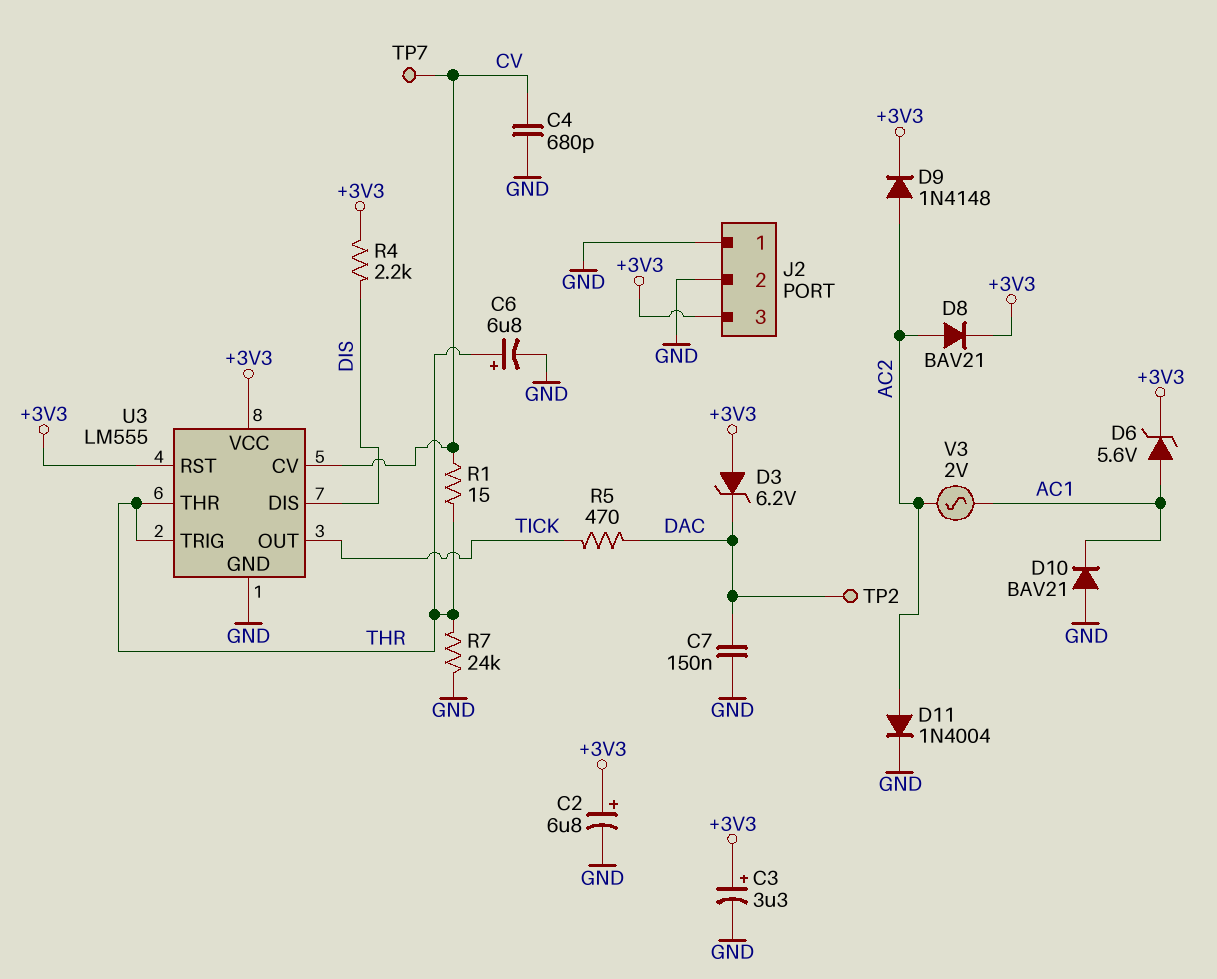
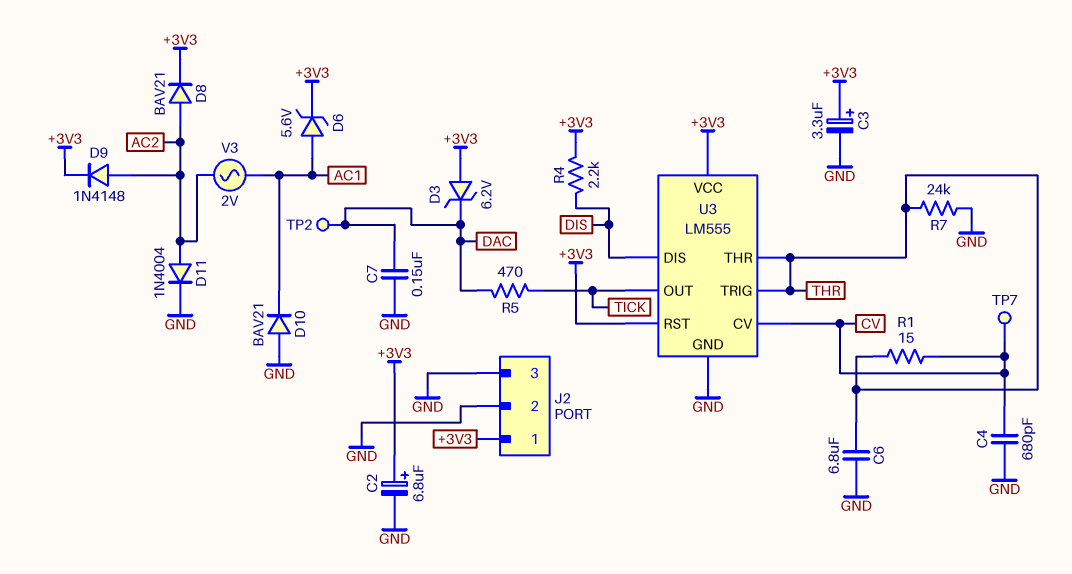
C6: 6.8uF (plus THR, minus GND) -> 6.8uF (GND, THR)
J2 pin 1: GND -> +3V3
J2 pin 3: +3V3 -> GND

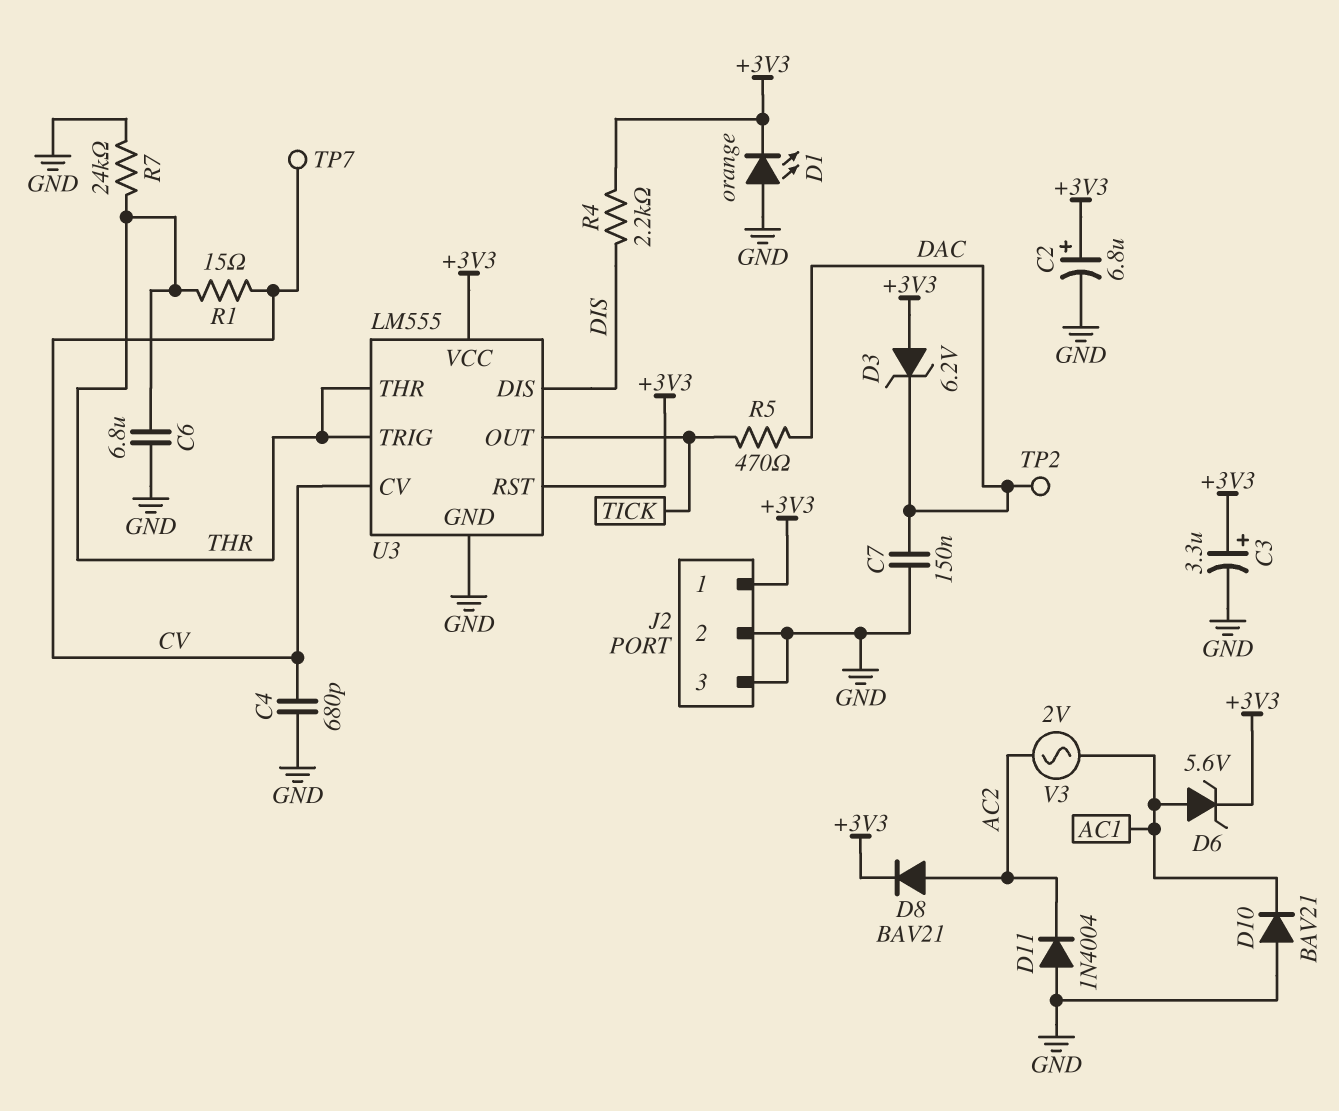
D1: none -> LED orange (A GND, K +3V3)
D9: diode 1N4148 (A AC2, K +3V3) -> none
D11: diode 1N4004 (A AC2, K GND) -> diode 1N4004 (A GND, K AC2)

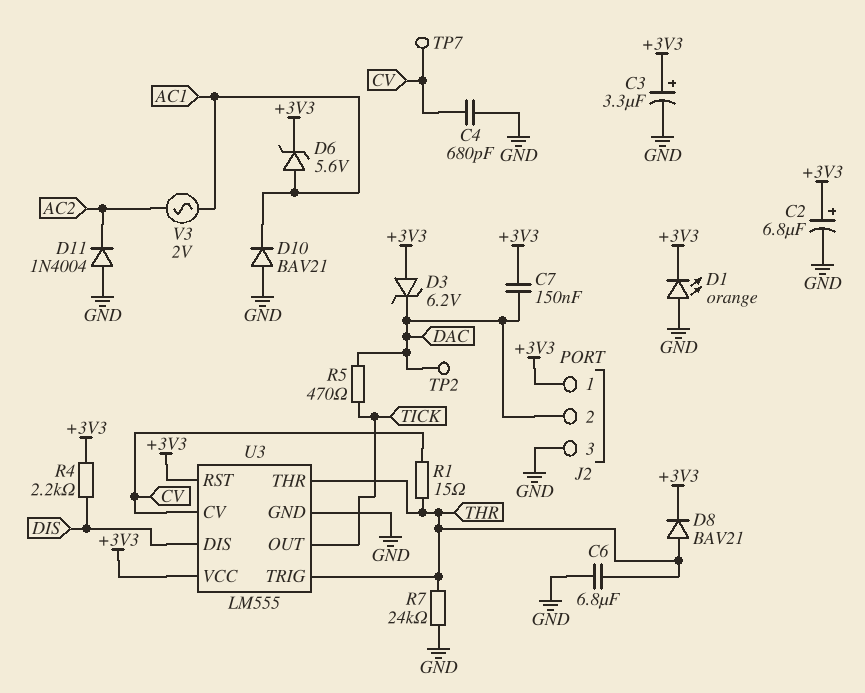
C7: 150nF (DAC, GND) -> 150nF (+3V3, DAC)
D8: diode BAV21 (A AC2, K +3V3) -> diode BAV21 (A THR, K +3V3)
J2 pin 2: GND -> DAC

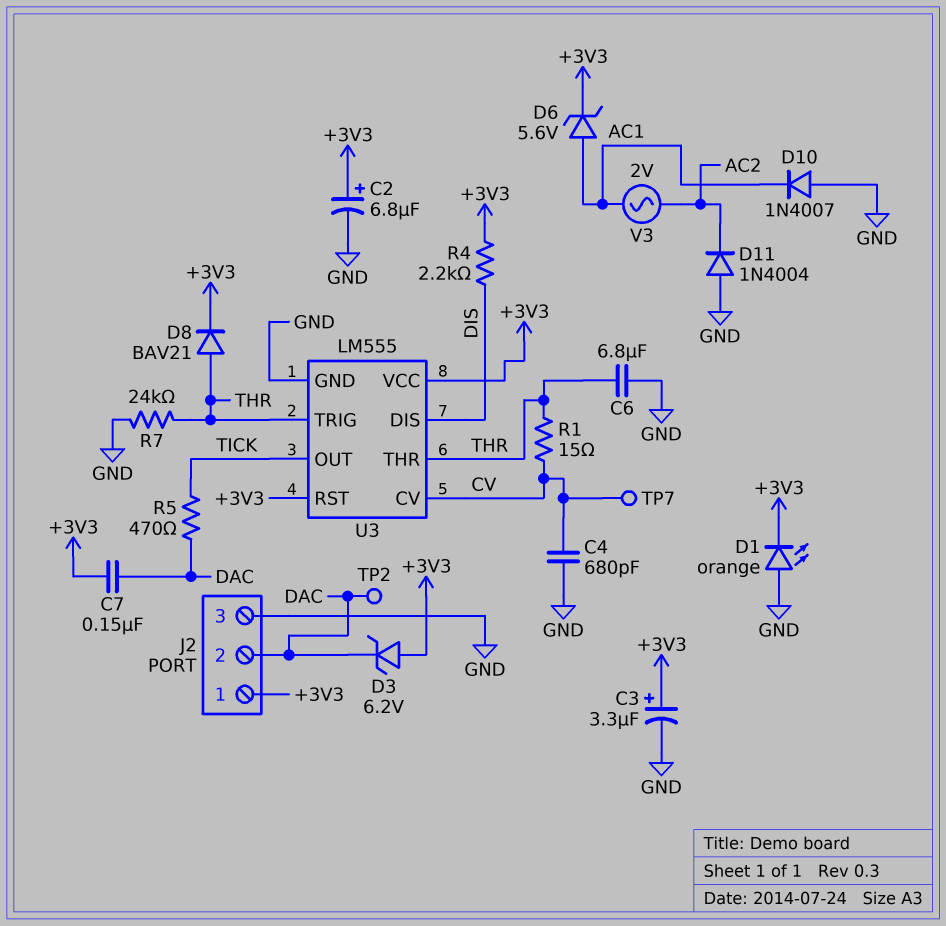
D10: diode BAV21 (A GND, K AC1) -> diode 1N4007 (A GND, K AC1)

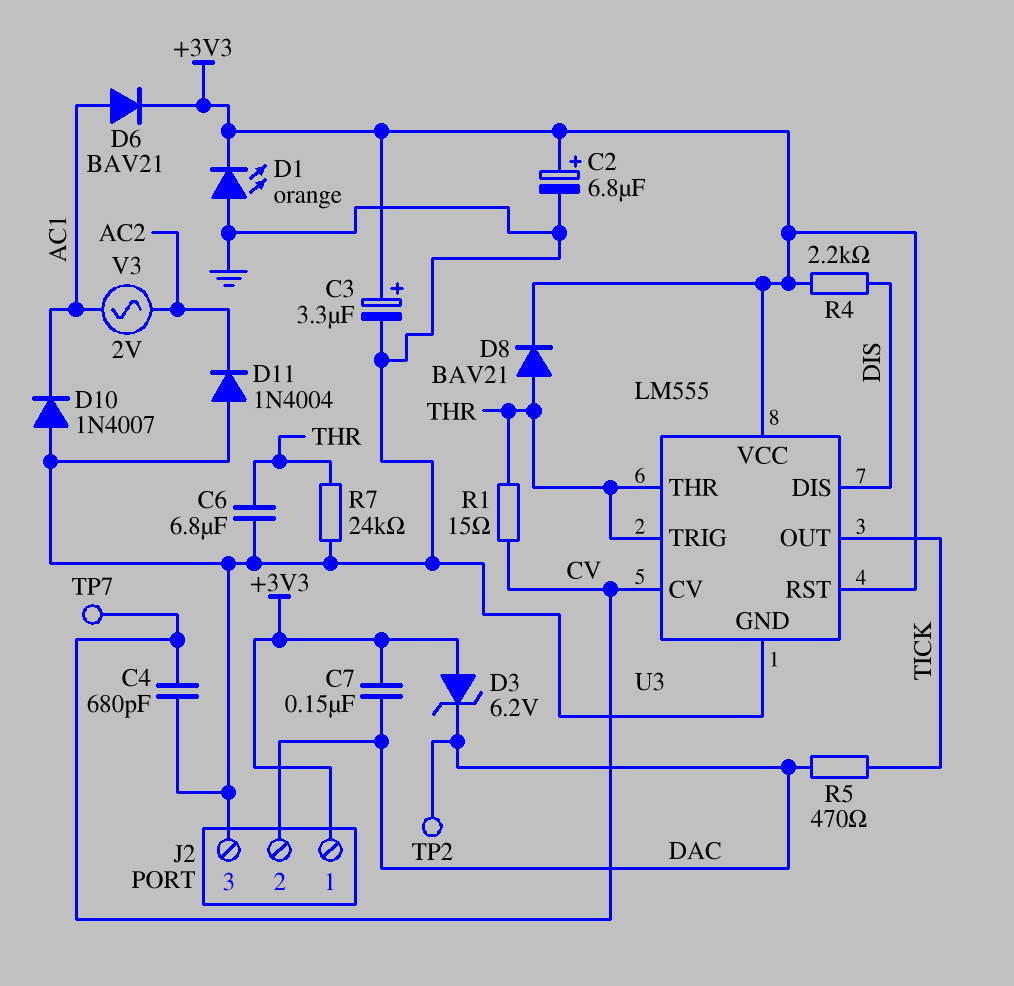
D6: zener 5.6V (A AC1, K +3V3) -> diode BAV21 (A AC1, K +3V3)

